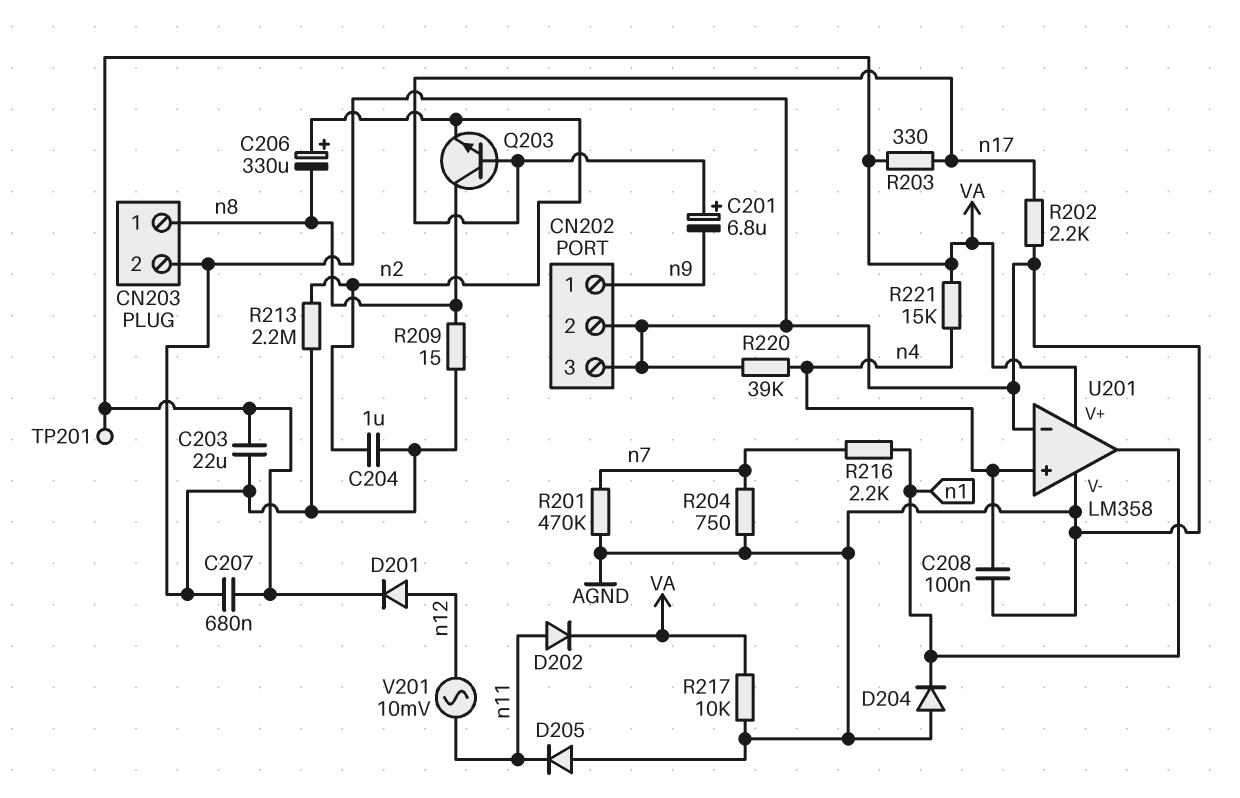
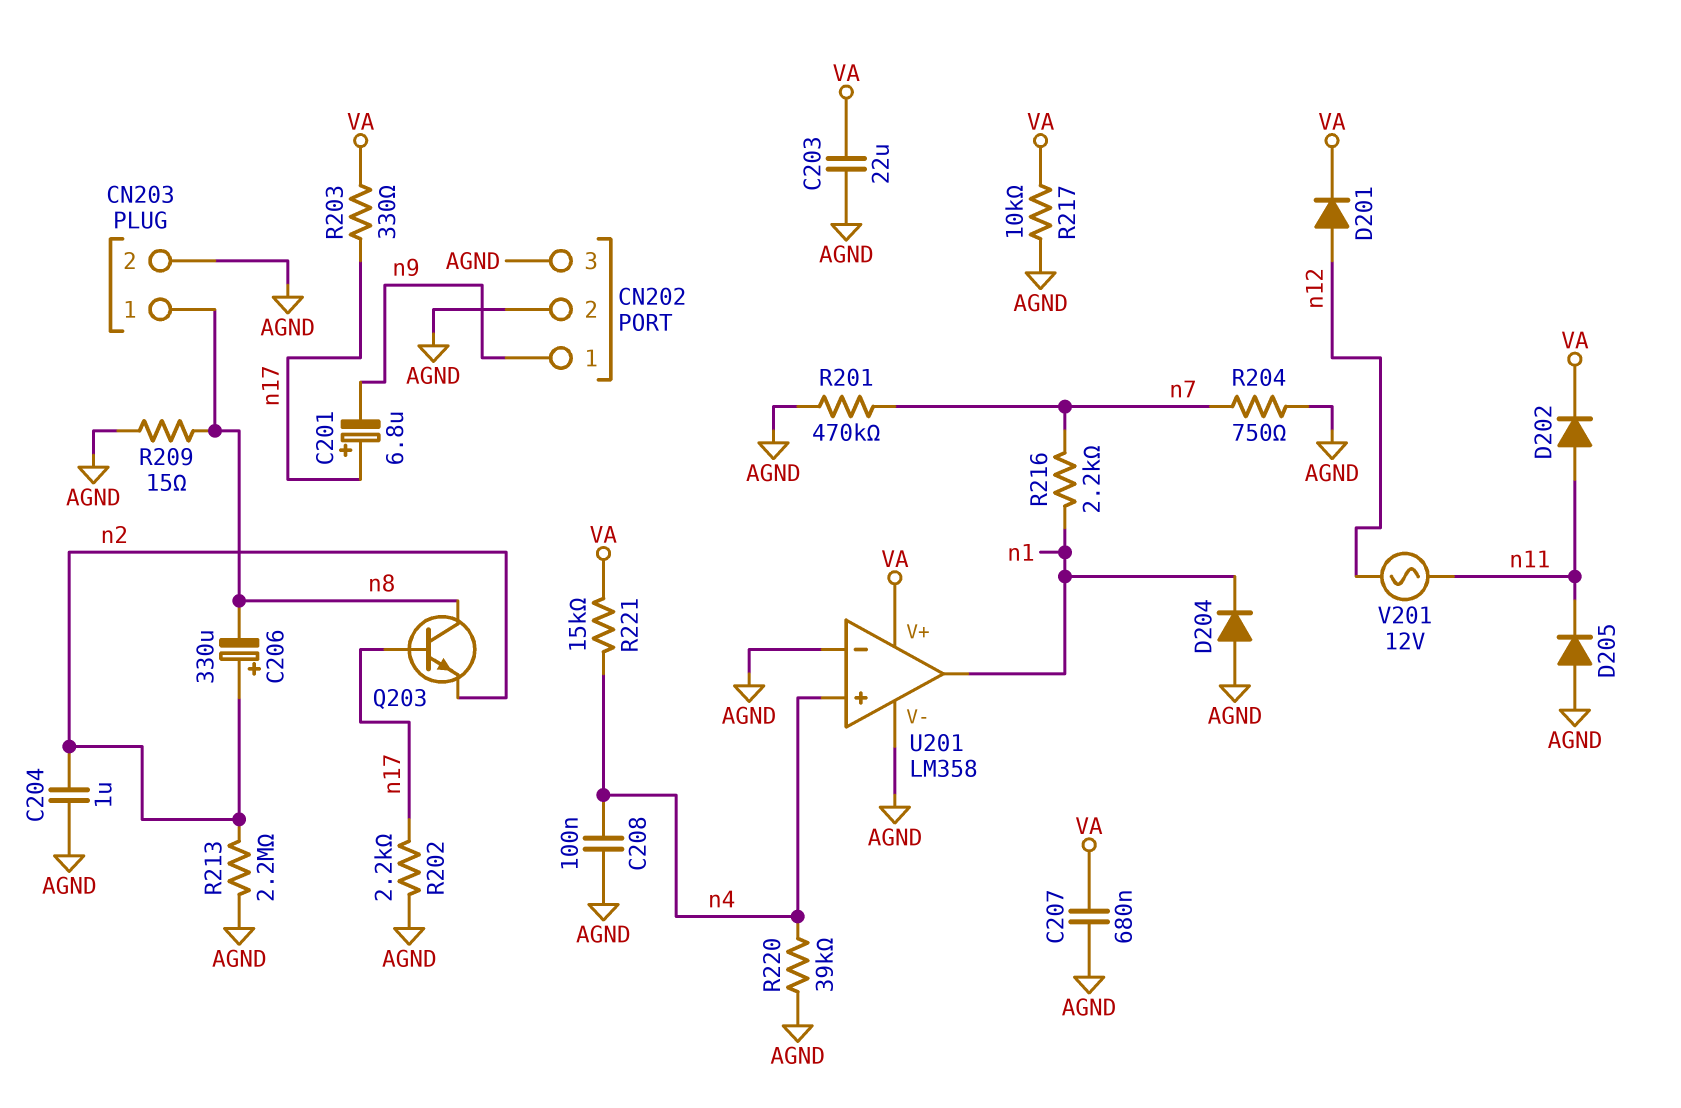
TP201: test point (VA) -> none
V201: AC 10mV (n11, n12) -> AC 12V (n11, n12)

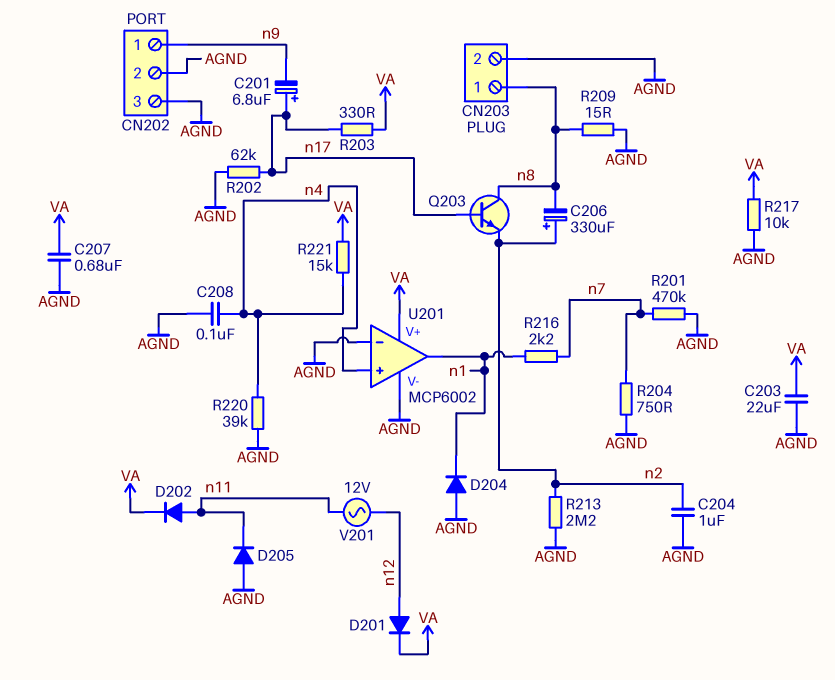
R202: 2.2k (AGND, n17) -> 62k (AGND, n17)
U201: LM358 -> MCP6002

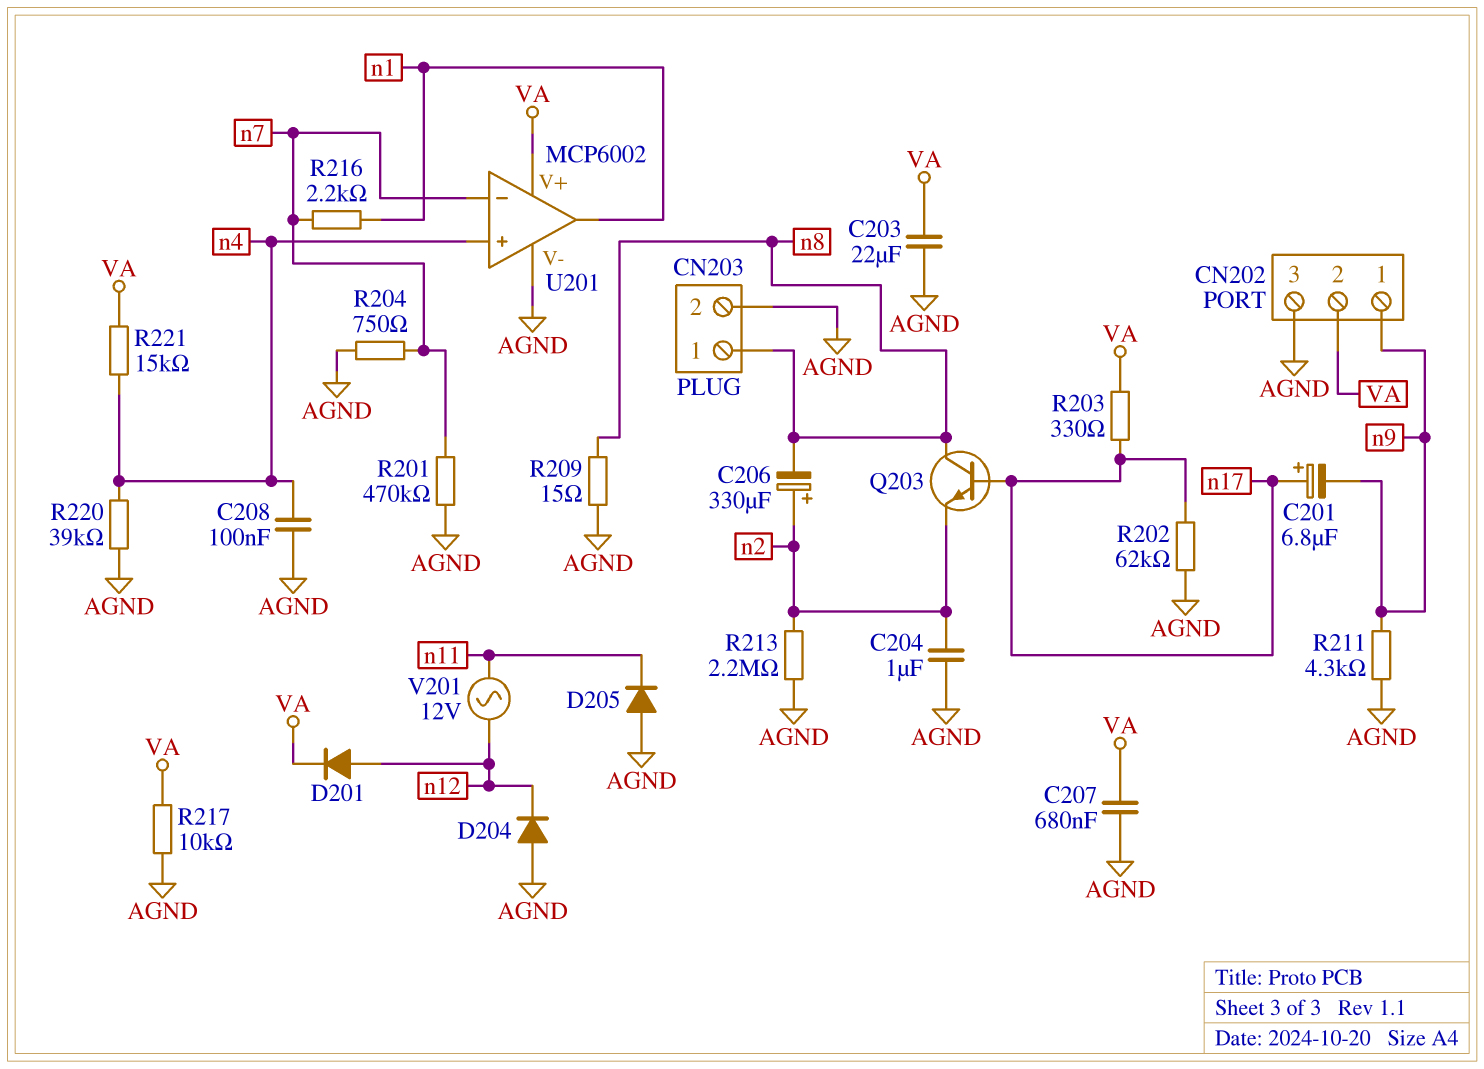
CN202 pin 2: AGND -> VA
D202: diode (A n11, K VA) -> none
D204: diode (A AGND, K n1) -> diode (A AGND, K n12)
R211: none -> 4.3k (AGND, n9)
U201 pin in-: AGND -> n7

